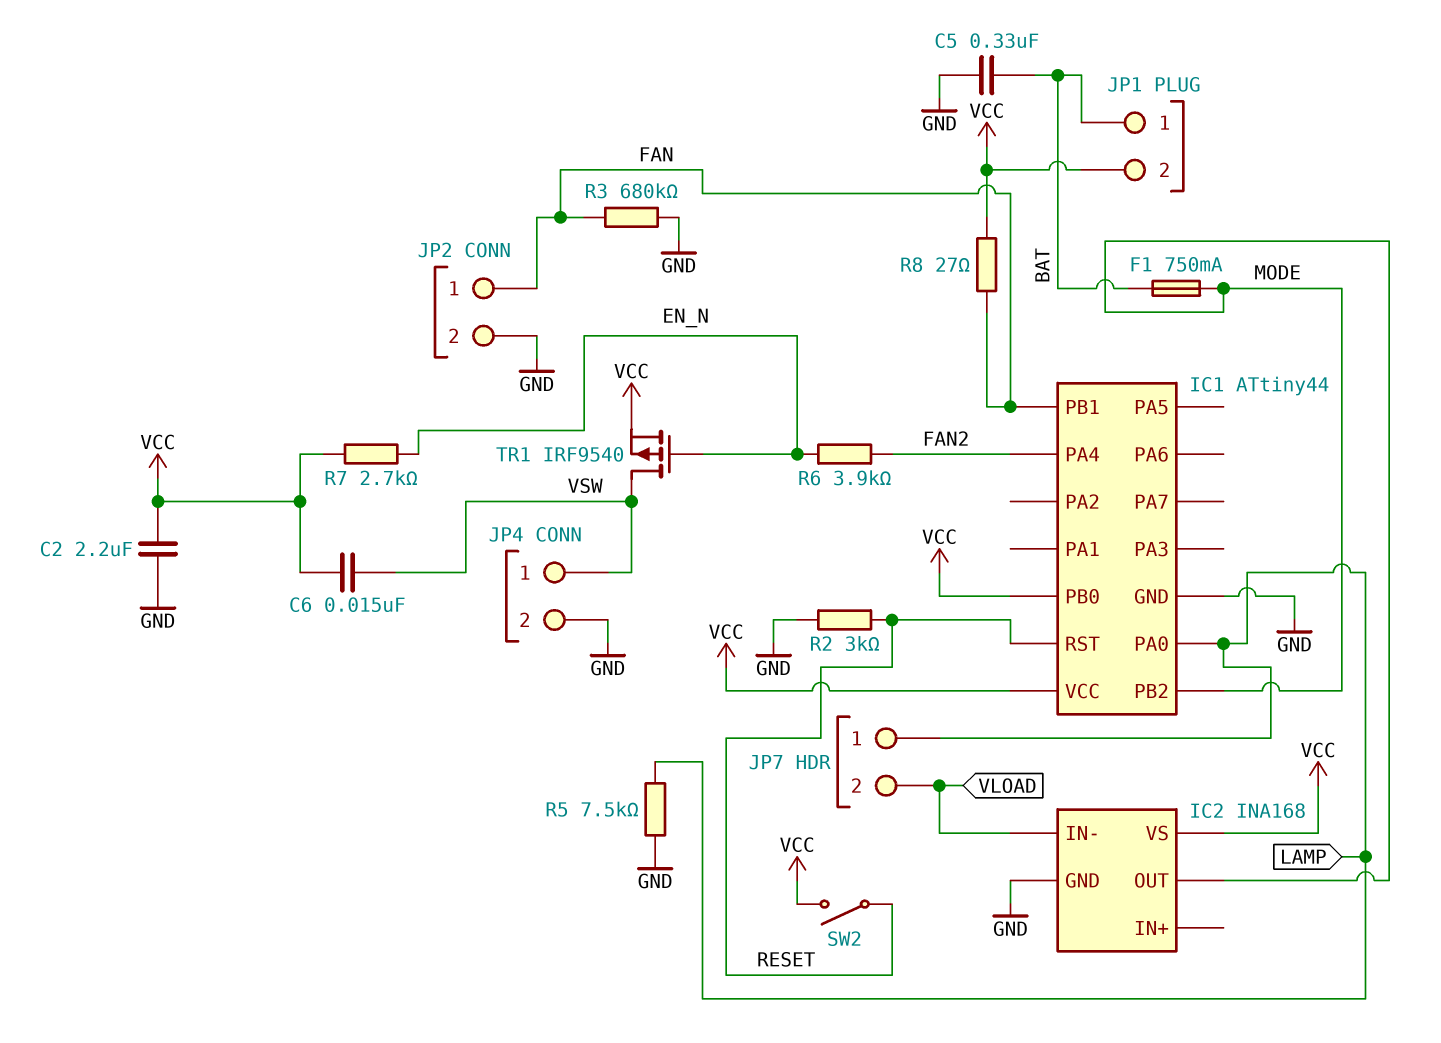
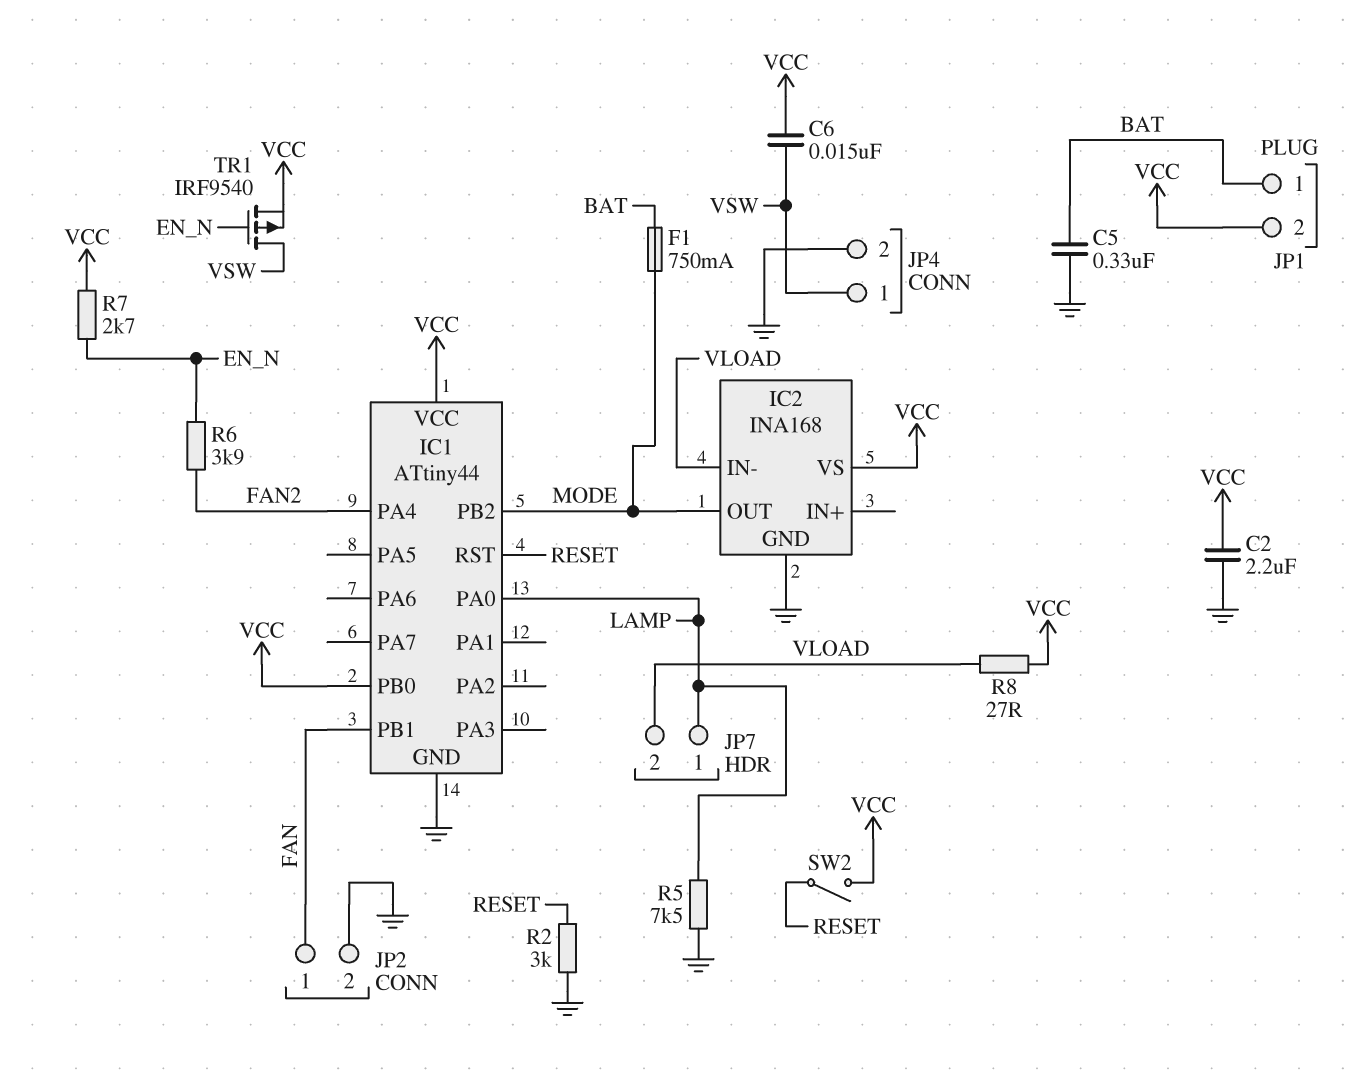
R3: 680k (FAN, GND) -> none
R8: 27 (FAN, VCC) -> 27 (VCC, VLOAD)

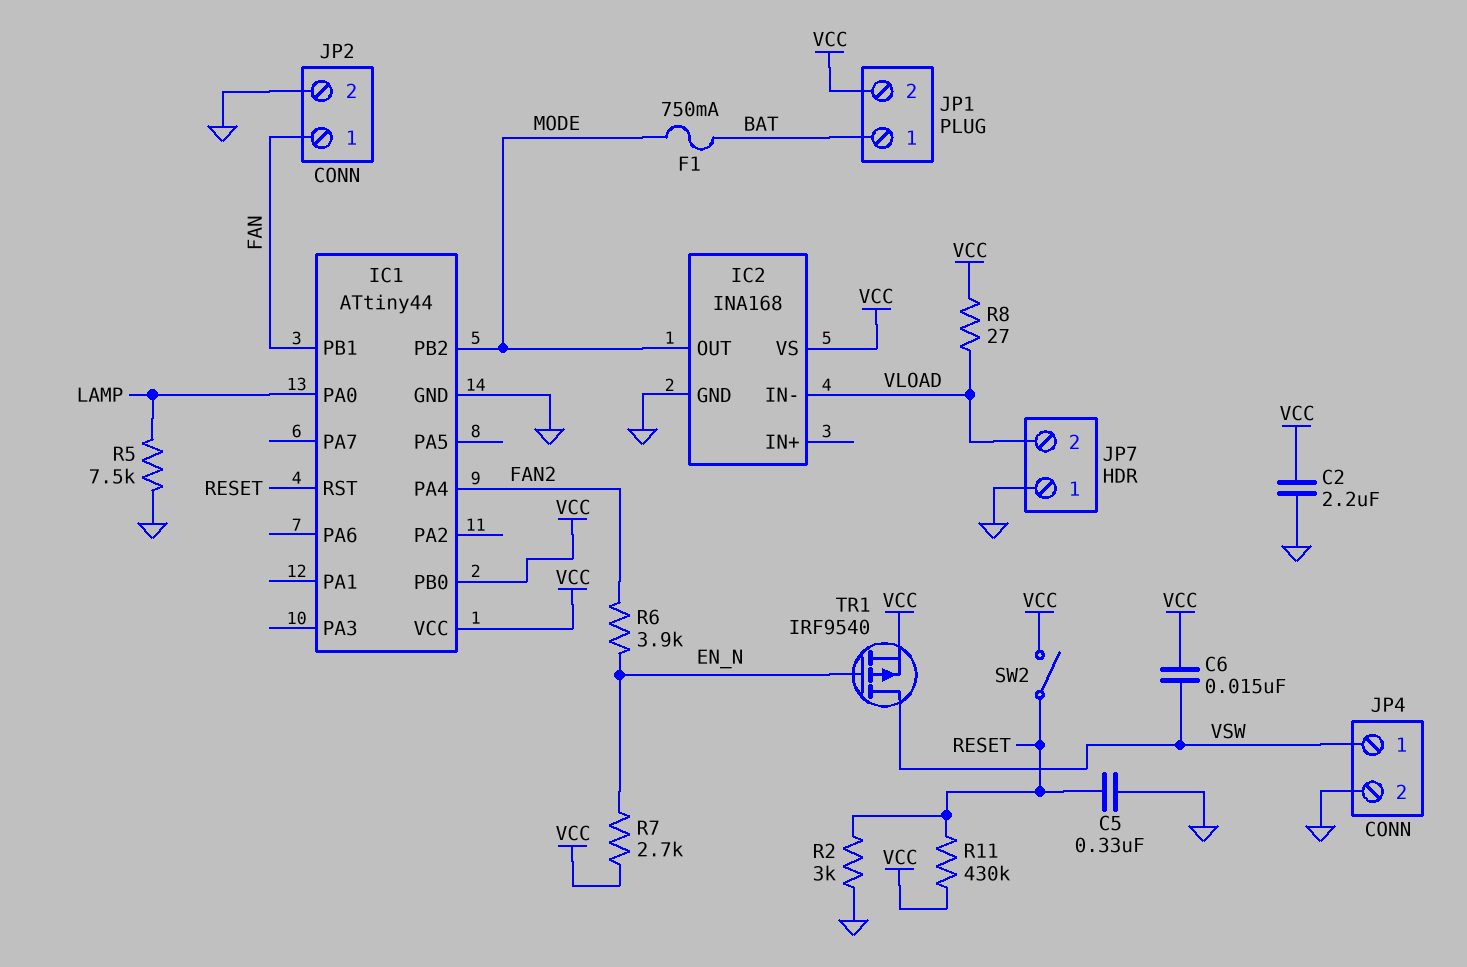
C5: 330nF (BAT, GND) -> 330nF (GND, RESET)
JP7 pin 1: LAMP -> GND
R11: none -> 430k (RESET, VCC)

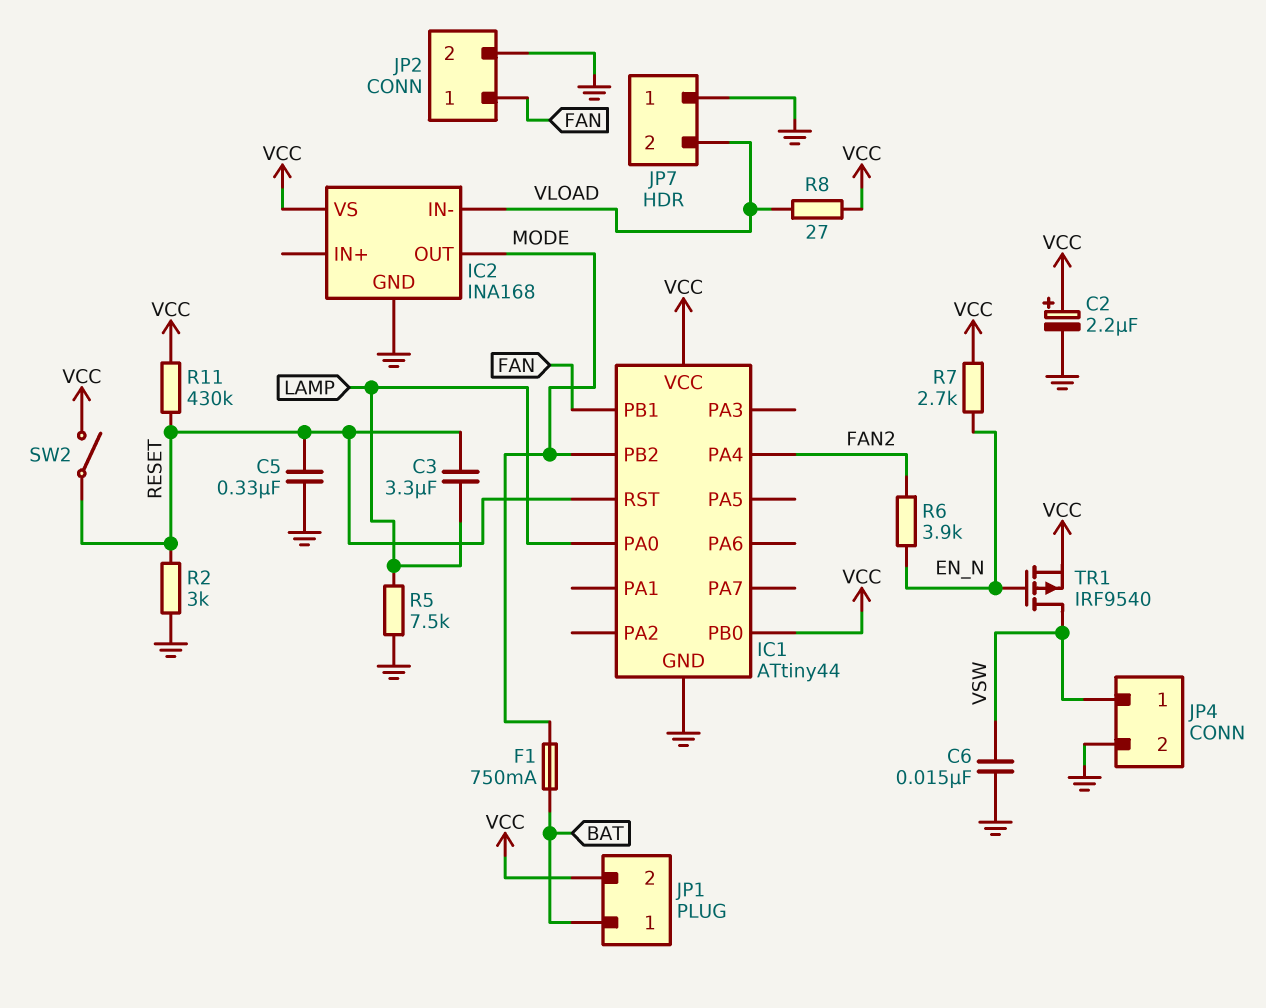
C2: 2.2uF (GND, VCC) -> 2.2uF (plus VCC, minus GND)
C3: none -> 3.3uF (LAMP, RESET)
C6: 15nF (VCC, VSW) -> 15nF (GND, VSW)

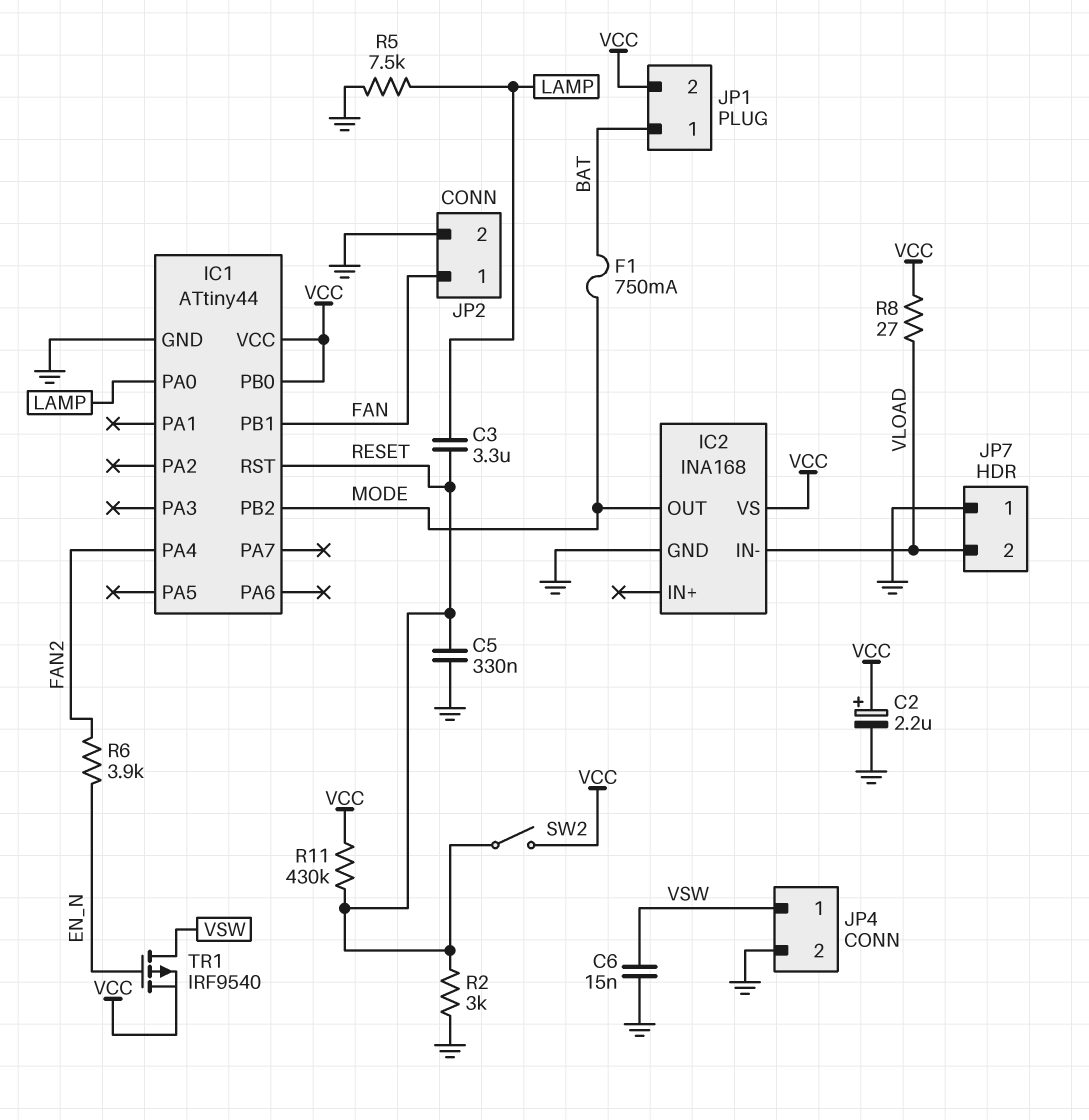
R7: 2.7k (EN_N, VCC) -> none

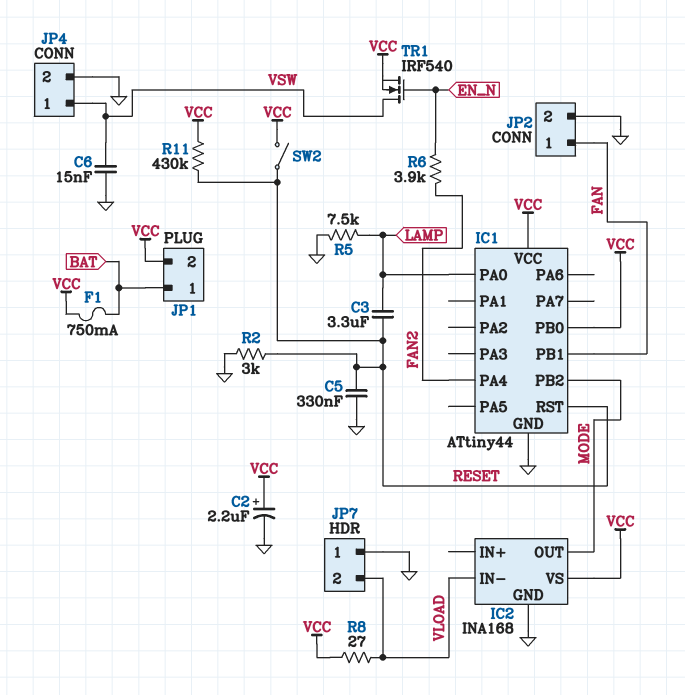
F1: 750mA (BAT, MODE) -> 750mA (BAT, VCC)
TR1: PMOS IRF9540 (G EN_N, D VSW, S VCC) -> NMOS IRF540 (G EN_N, D VSW, S VCC)

